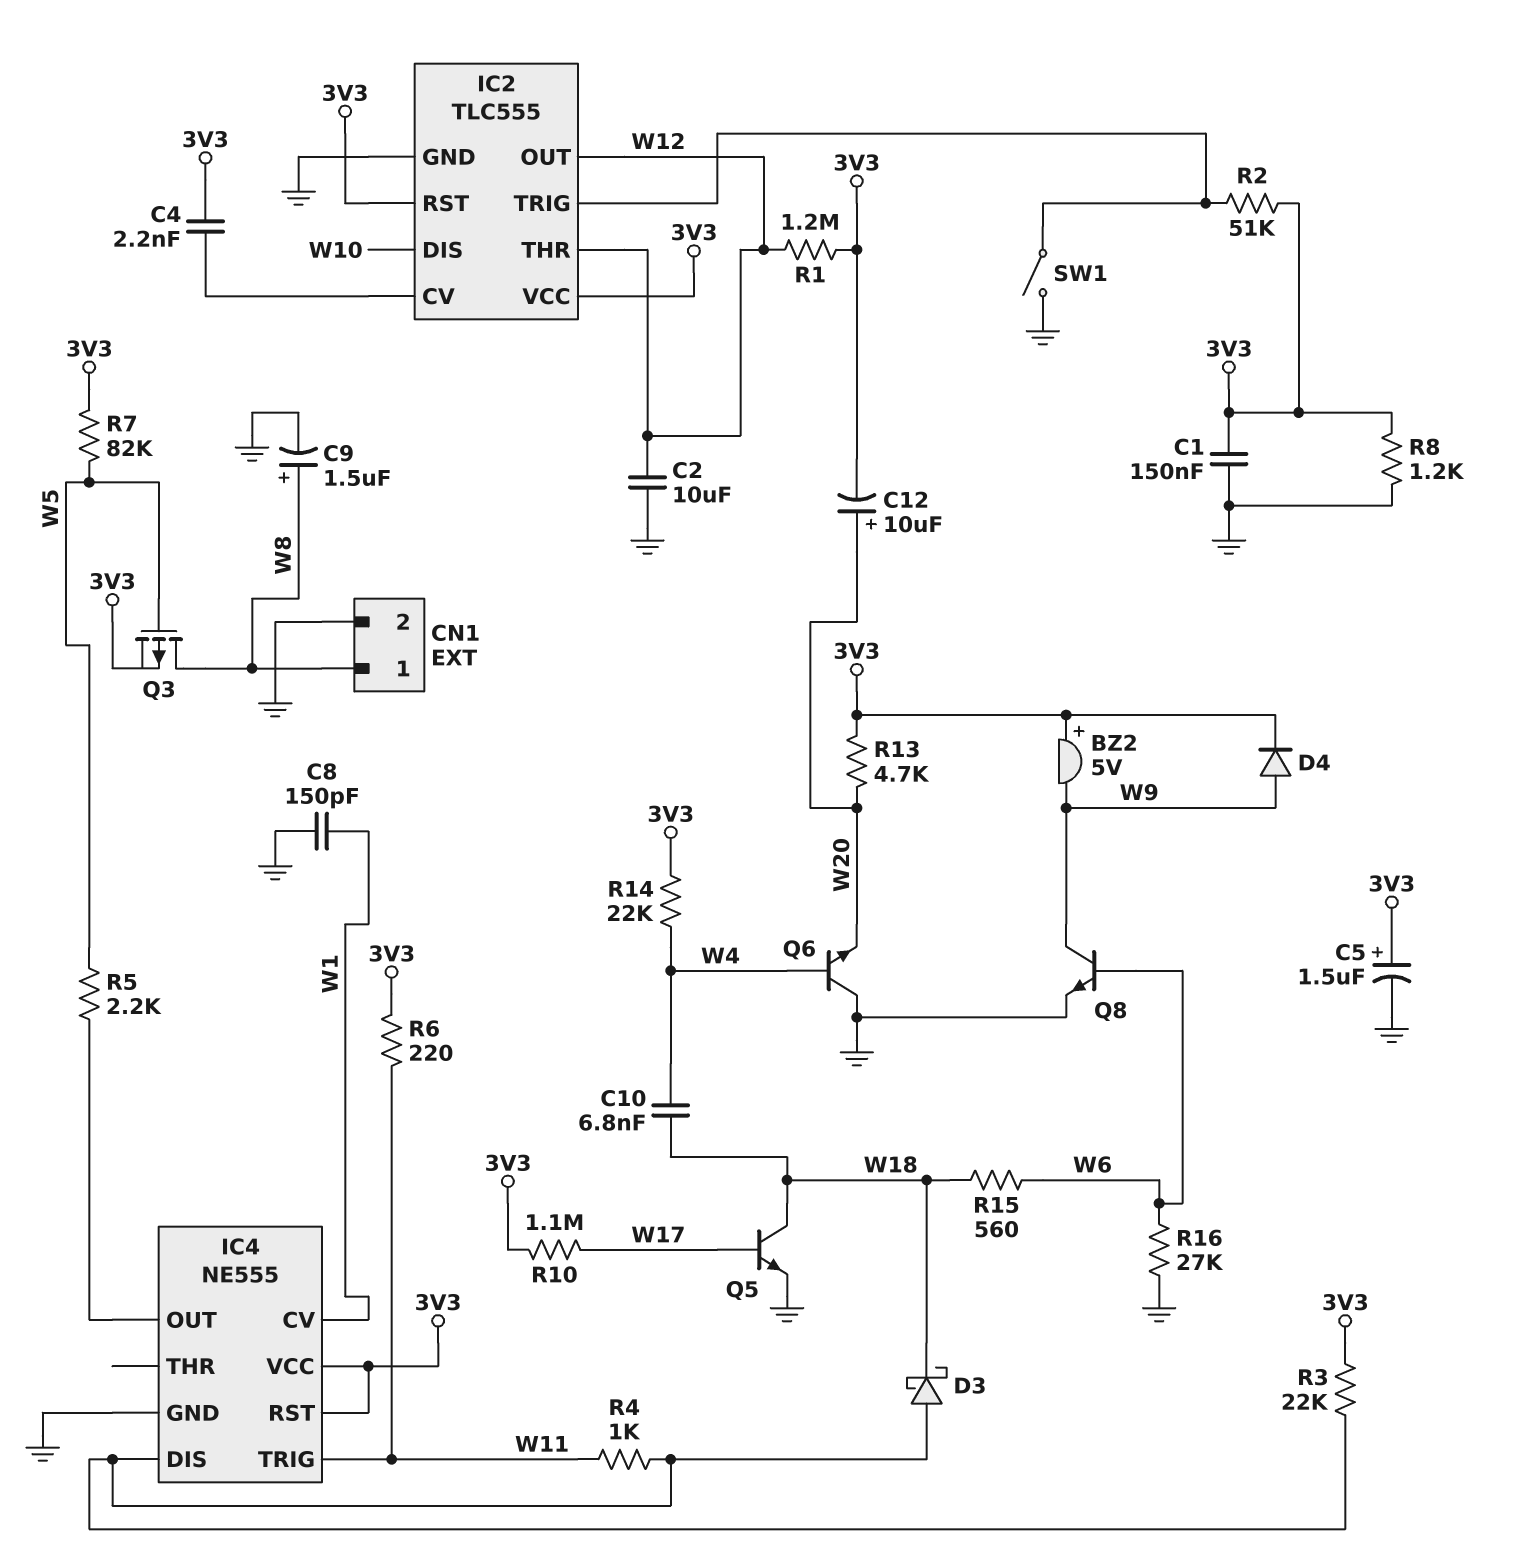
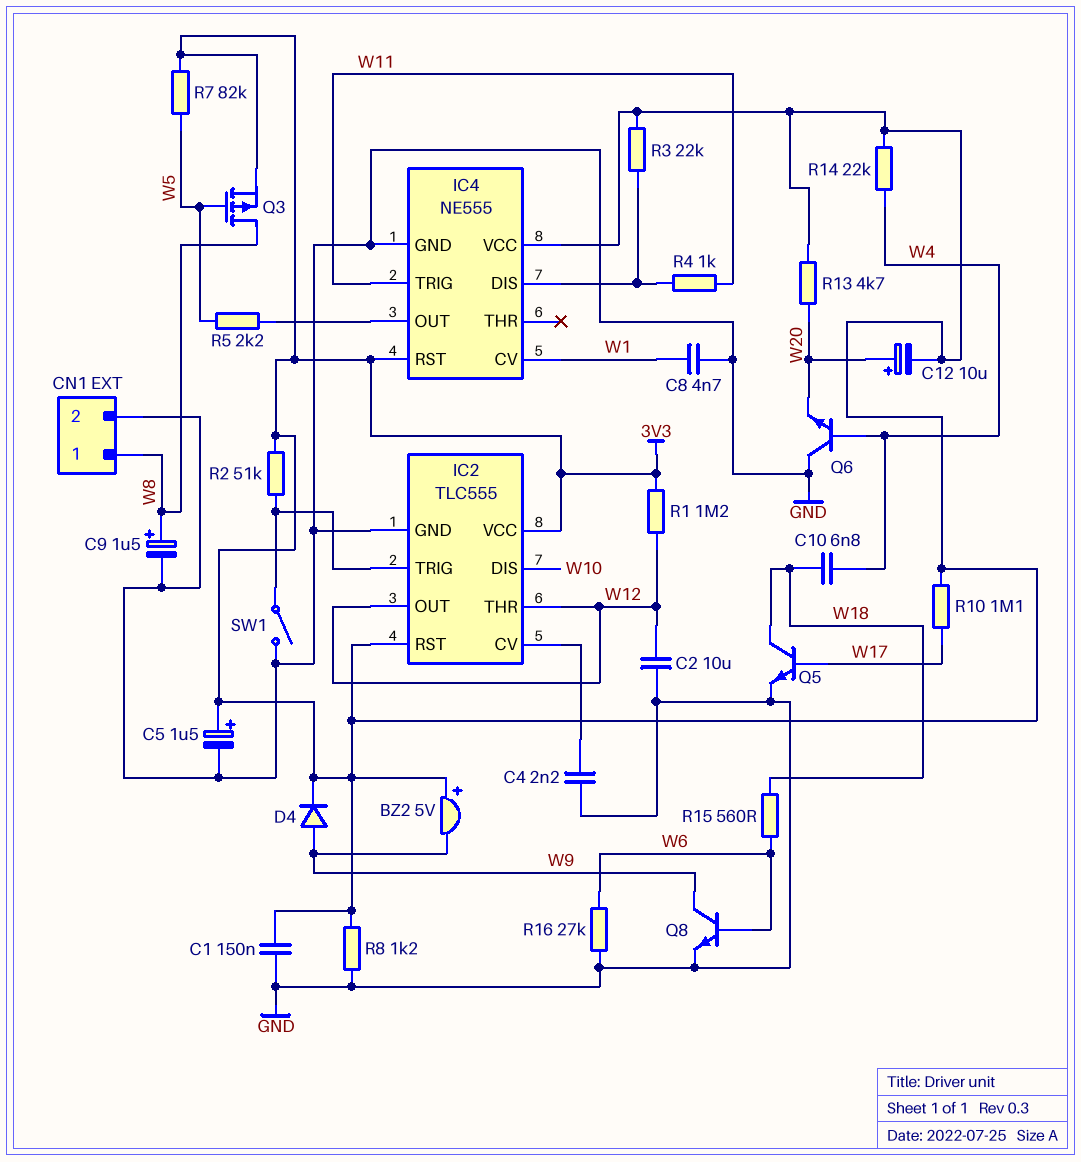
C4: 2.2nF (3V3, IC2/CV) -> 2.2nF (GND, IC2/CV)
C8: 150pF (GND, W1) -> 4.7nF (GND, W1)
D3: schottky (A IC4/DIS, K W18) -> none
R6: 220 (3V3, W11) -> none

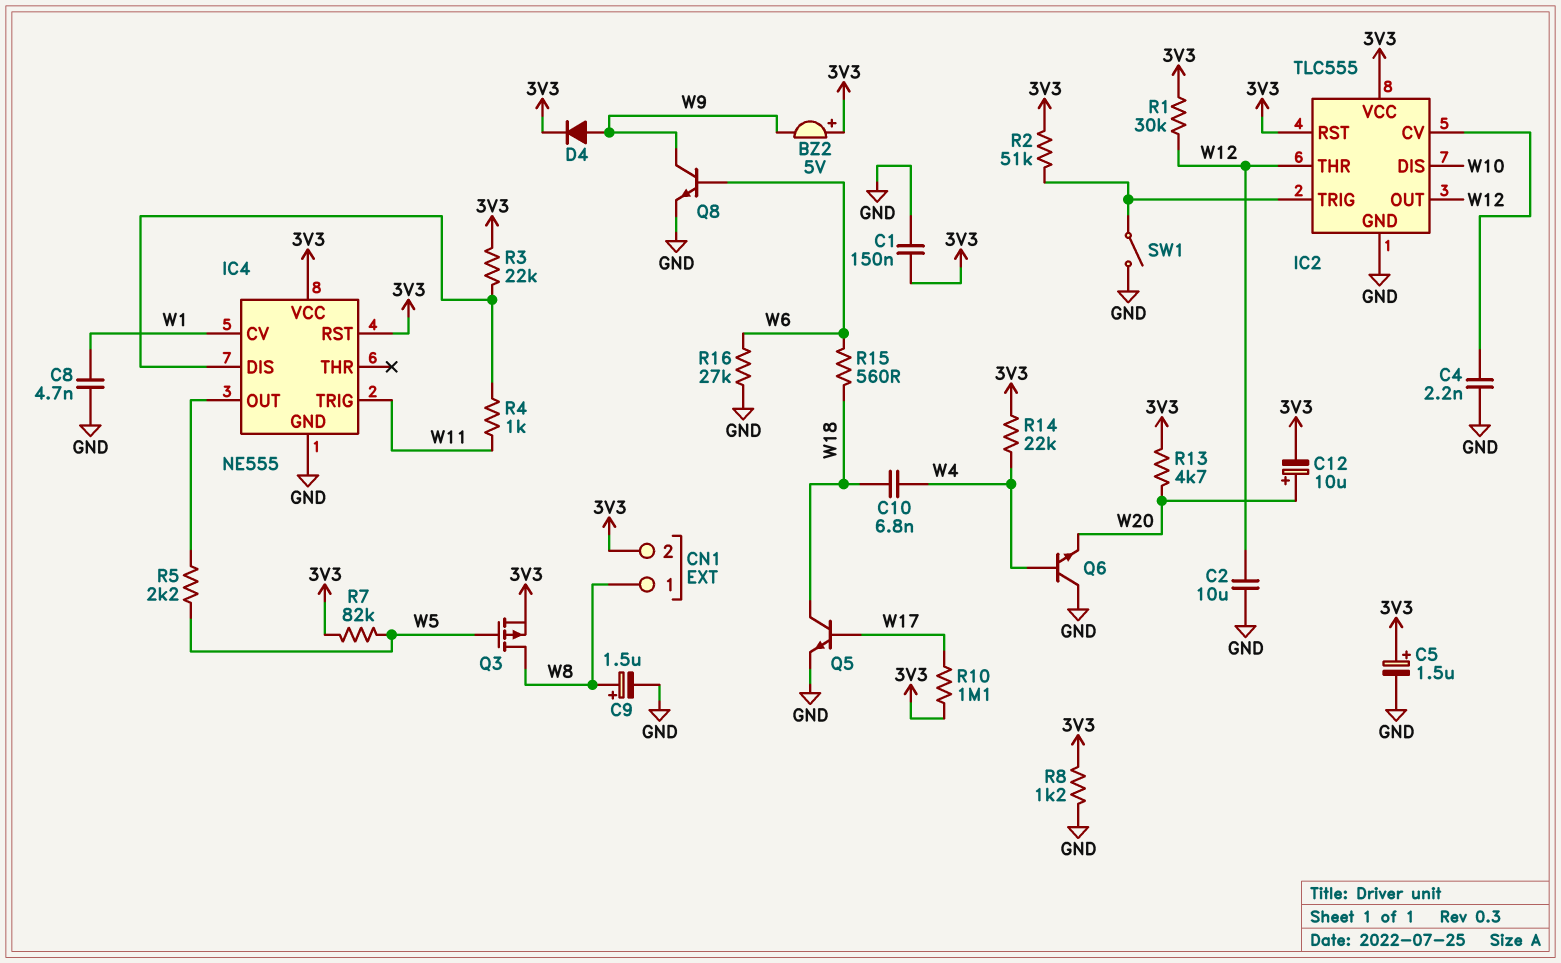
CN1 pin 2: GND -> 3V3
R1: 1.2M (3V3, W12) -> 30k (3V3, W12)

